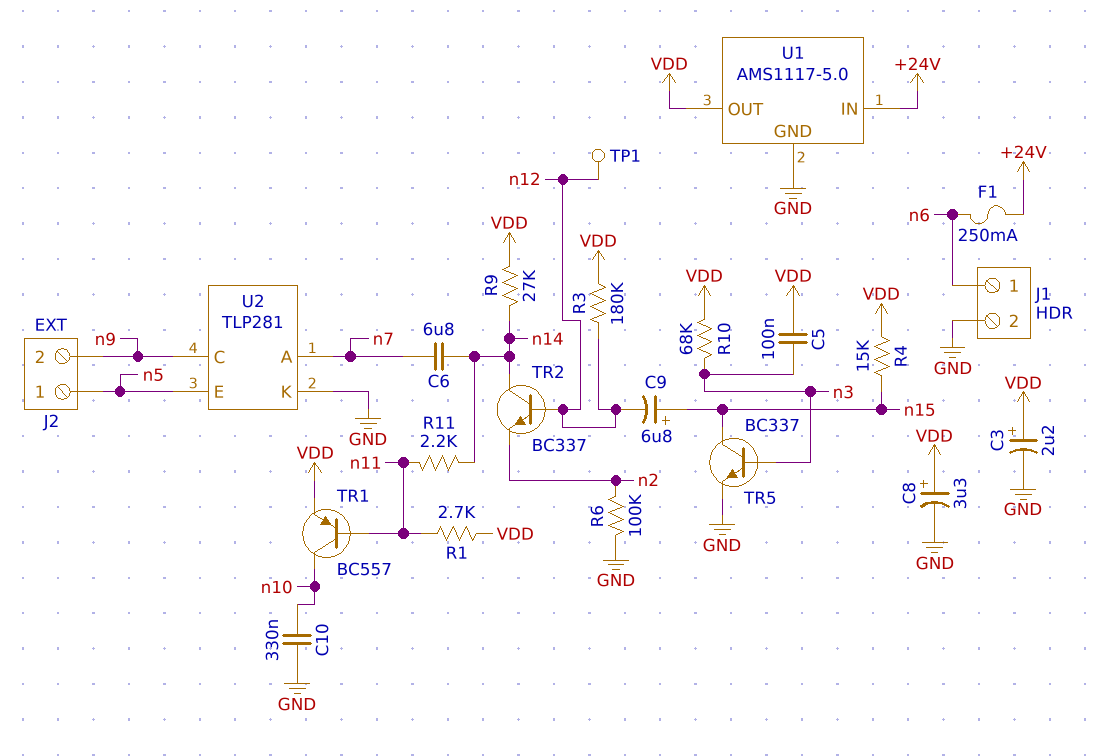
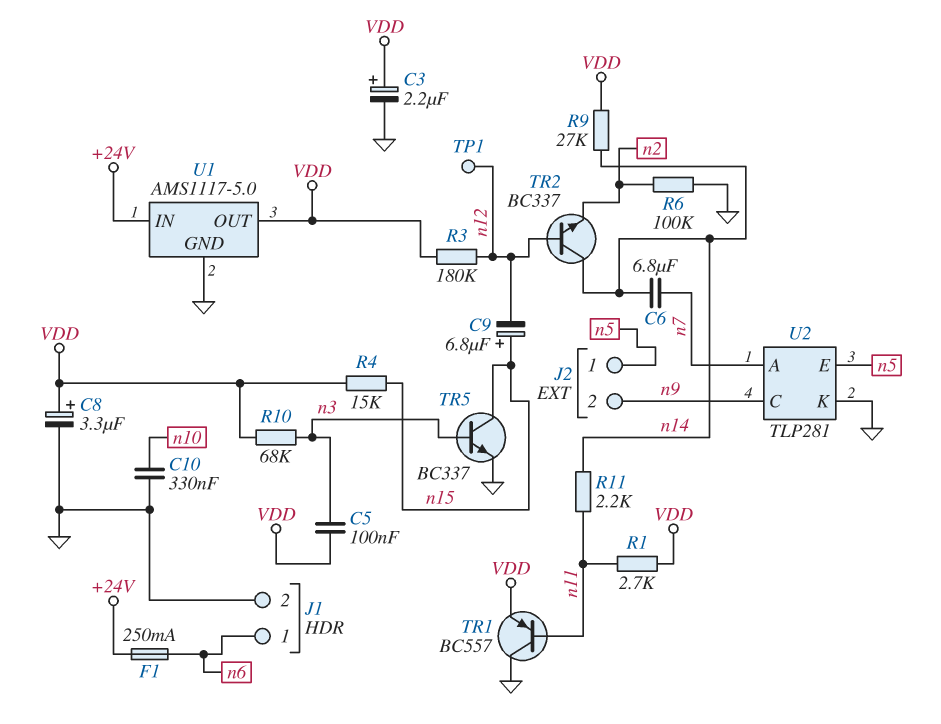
TR1: PNP BC557 (B n11, C n10, E VDD) -> PNP BC557 (B n11, C GND, E VDD)

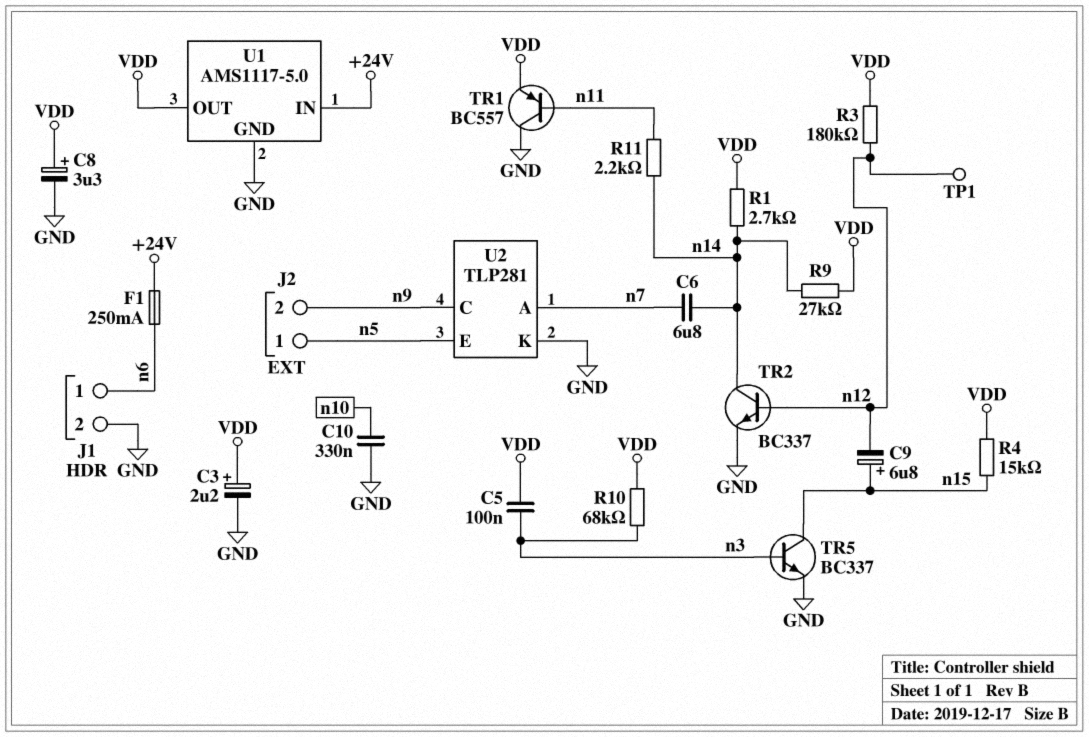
R1: 2.7k (VDD, n11) -> 2.7k (VDD, n14)
R6: 100k (GND, n2) -> none
TR2: NPN BC337 (B n12, C n14, E n2) -> NPN BC337 (B n12, C n14, E GND)

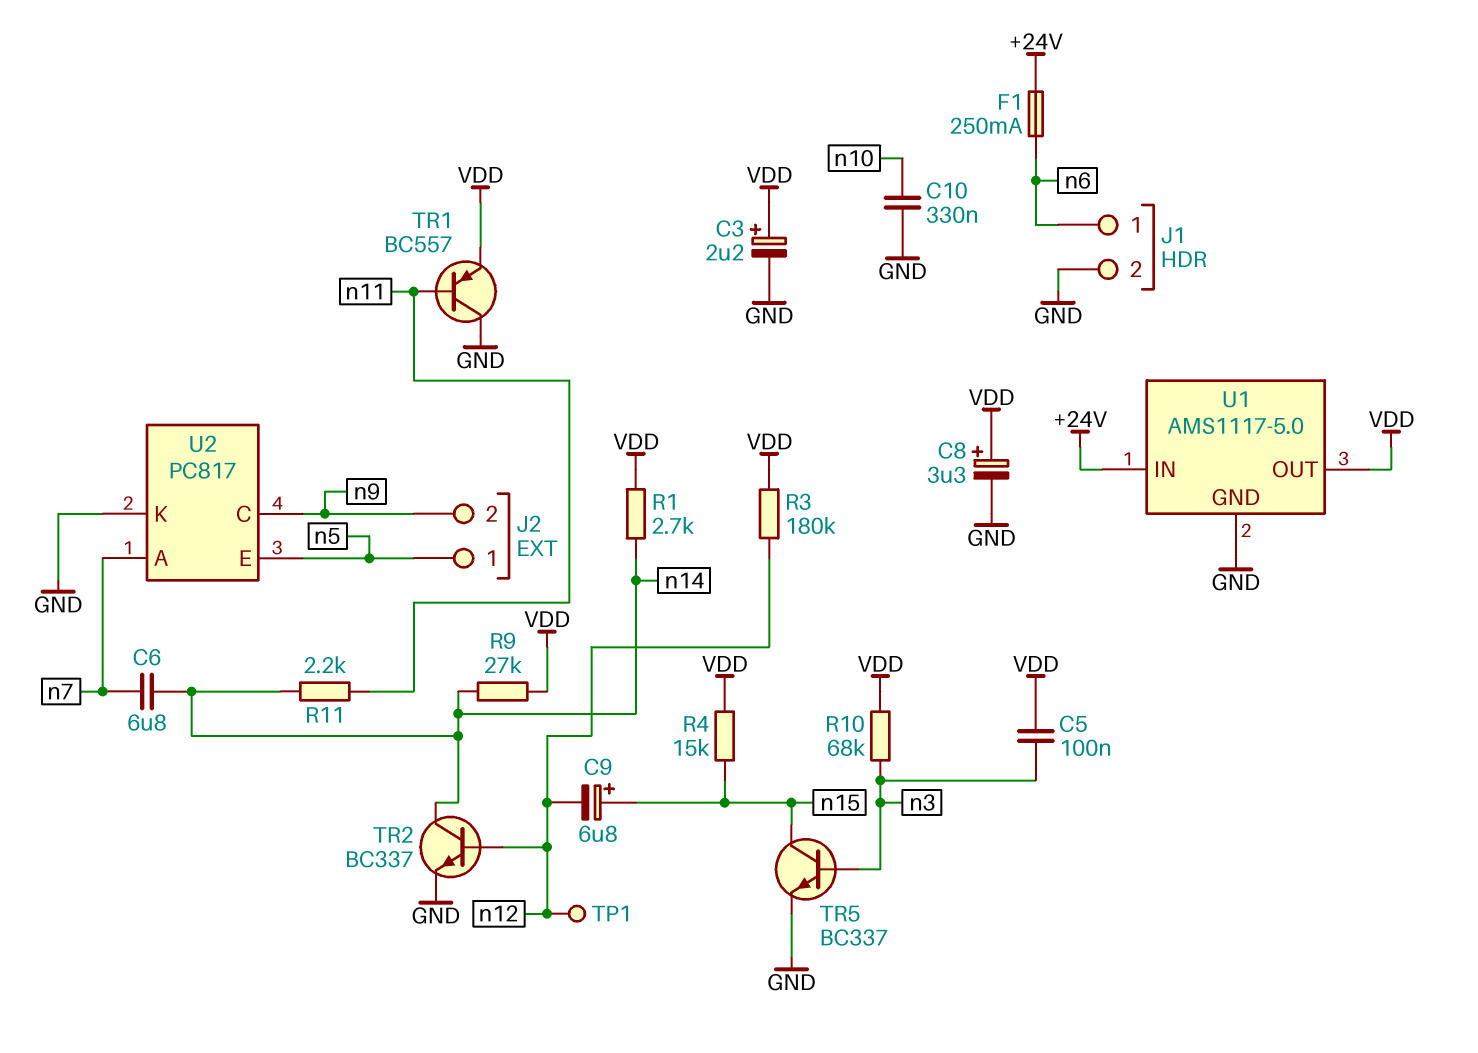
U2: TLP281 -> PC817

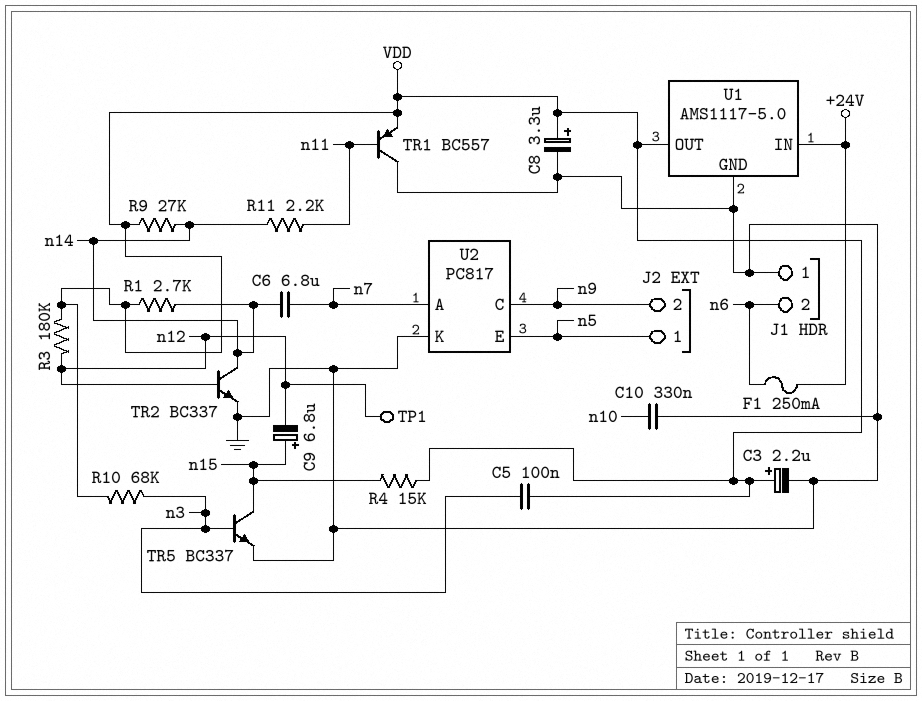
J1 pin 1: n6 -> GND
J1 pin 2: GND -> n6

